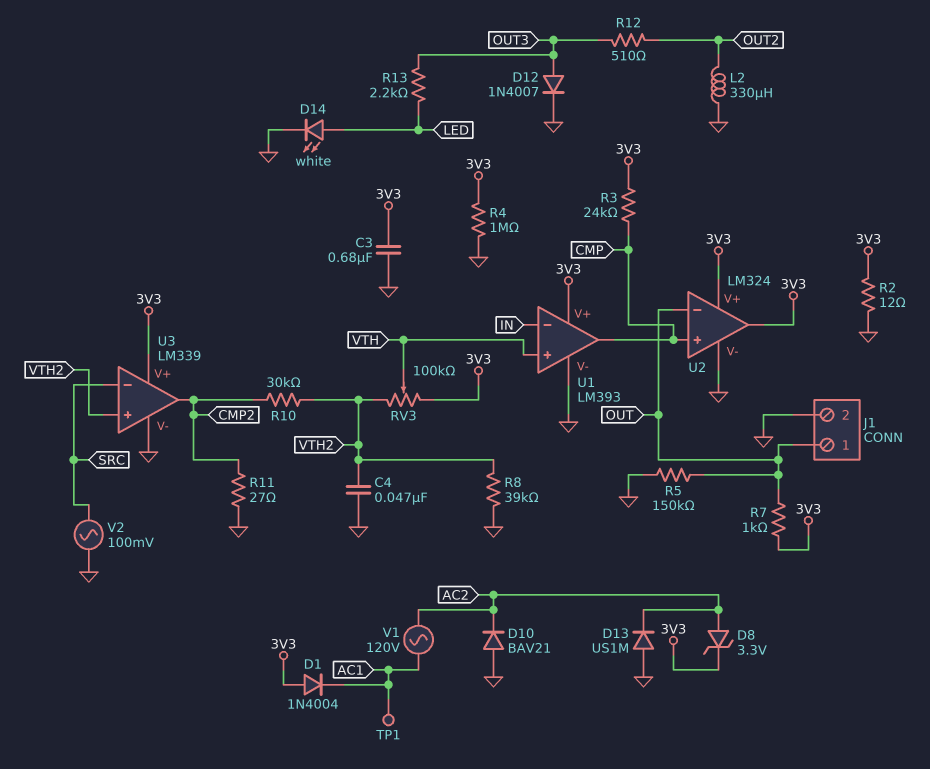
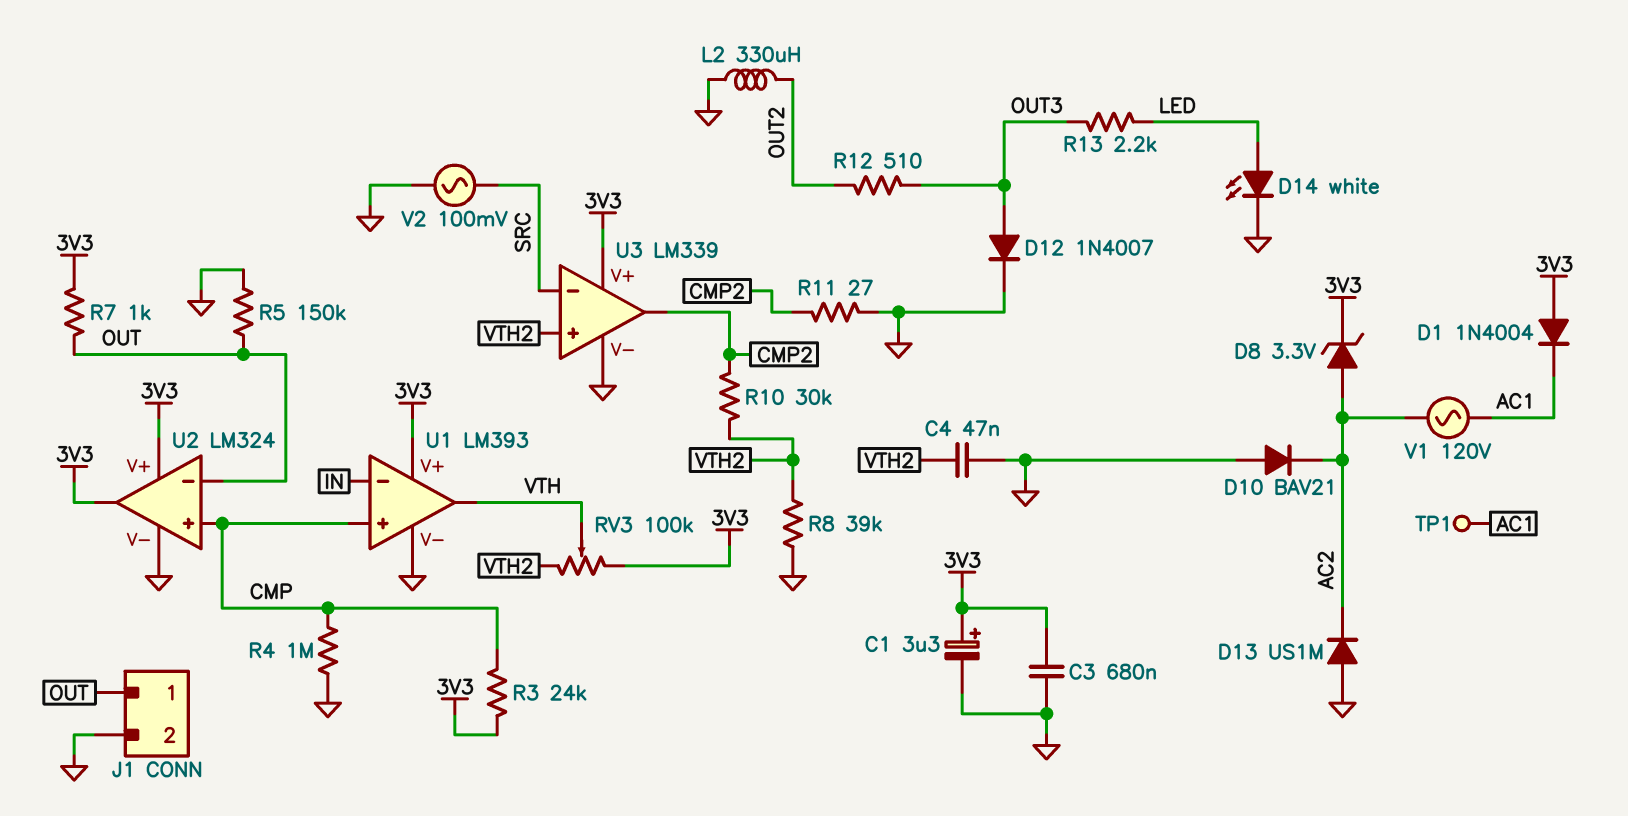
C1: none -> 3.3uF (plus 3V3, minus GND)
R2: 12 (3V3, GND) -> none
R4: 1M (3V3, GND) -> 1M (CMP, GND)
U1 pin in+: VTH -> CMP
U1 pin out: CMP -> VTH

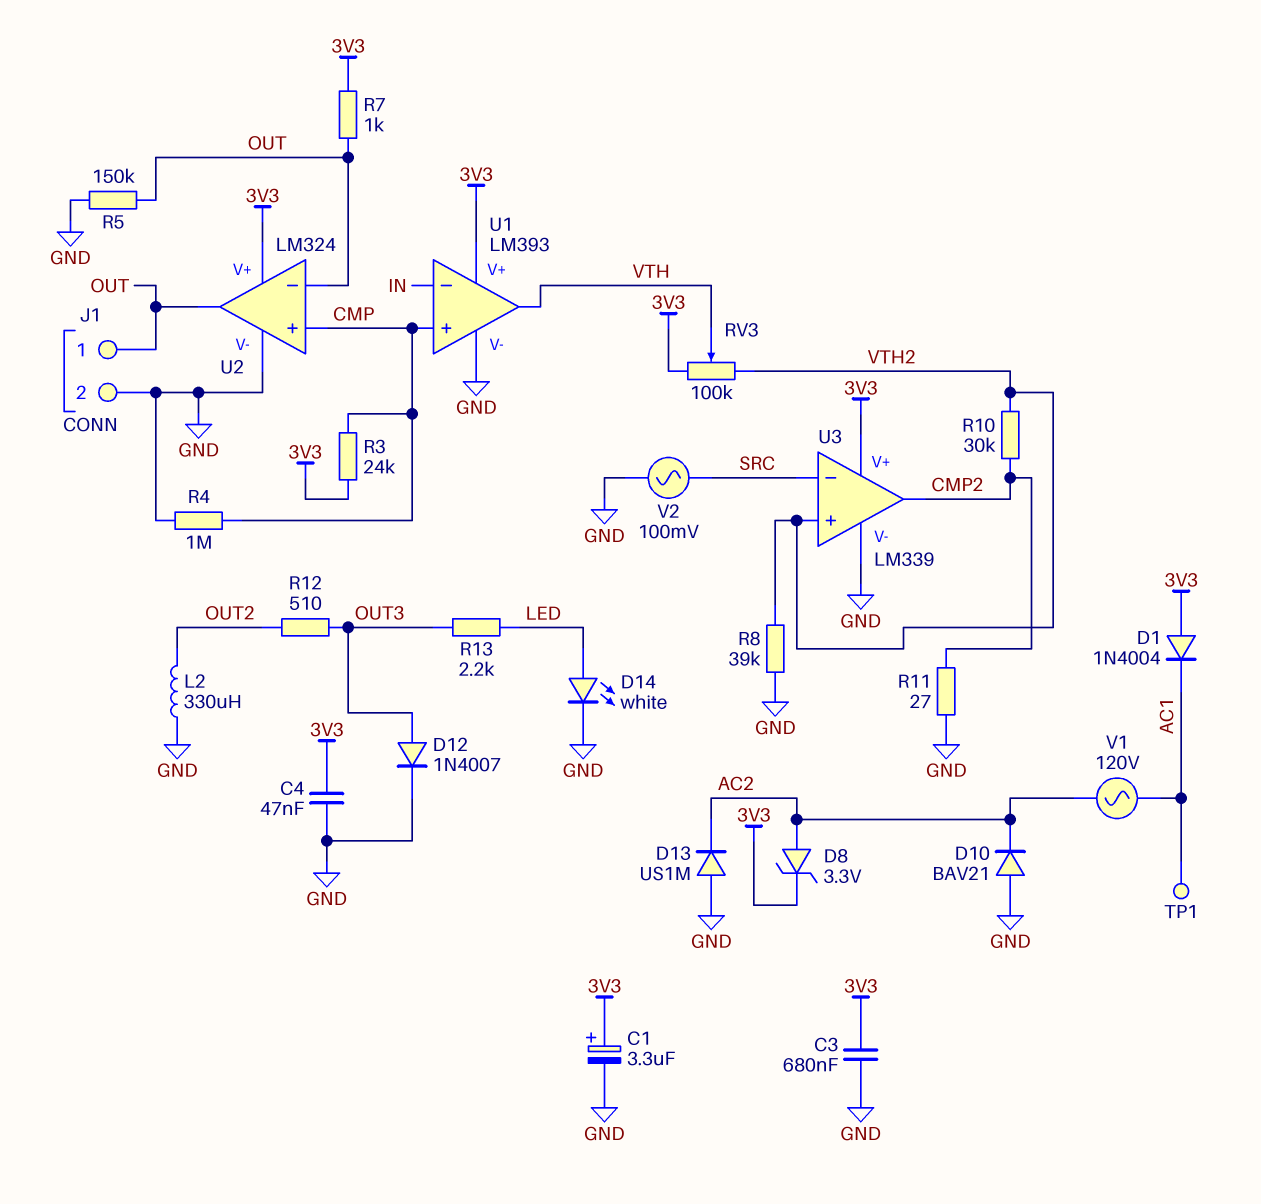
C4: 47nF (GND, VTH2) -> 47nF (3V3, GND)
U2 pin out: 3V3 -> OUT

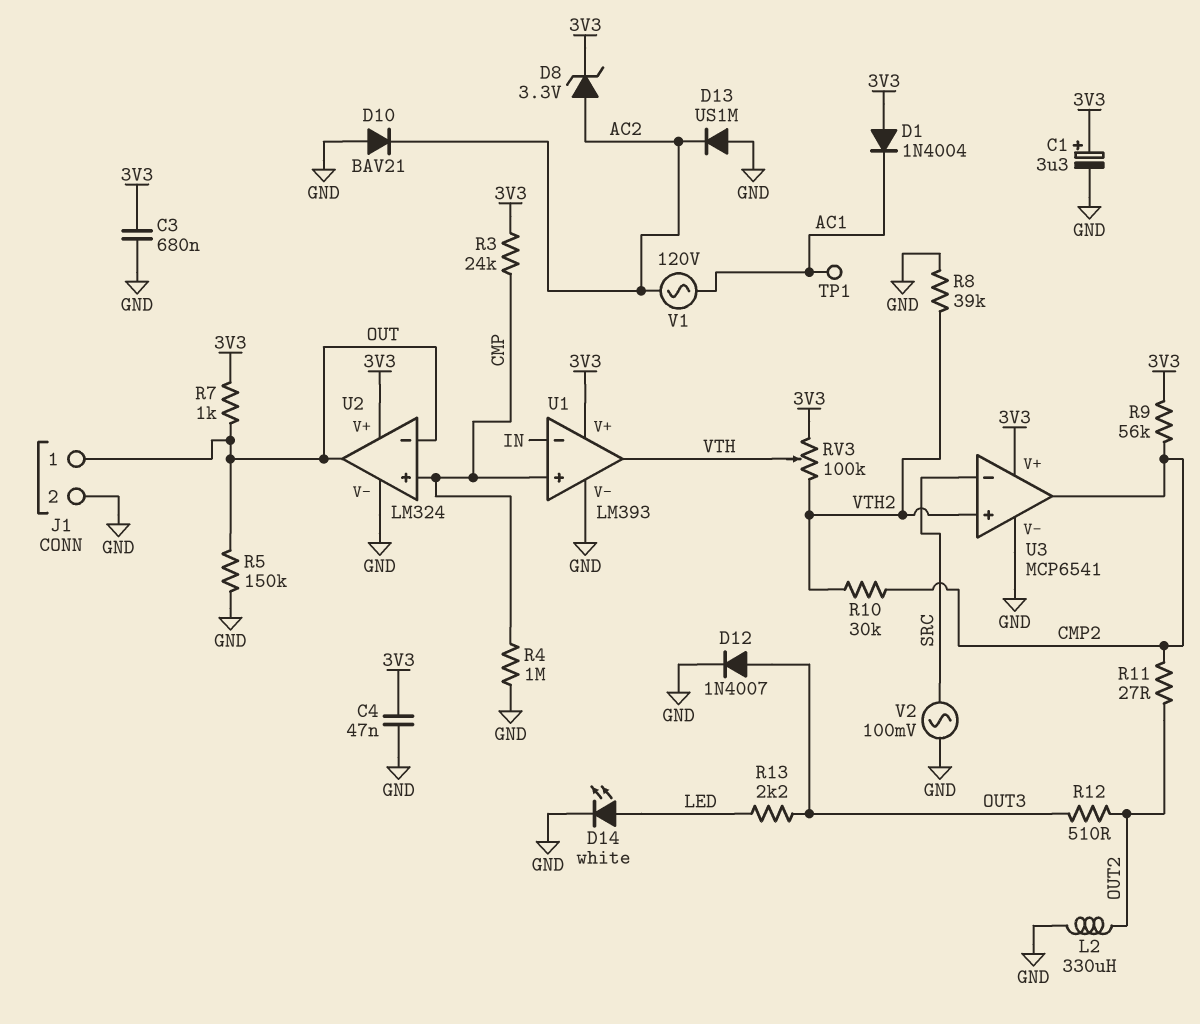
R9: none -> 56k (3V3, CMP2)
R11: 27 (CMP2, GND) -> 27 (CMP2, OUT2)
U3: LM339 -> MCP6541

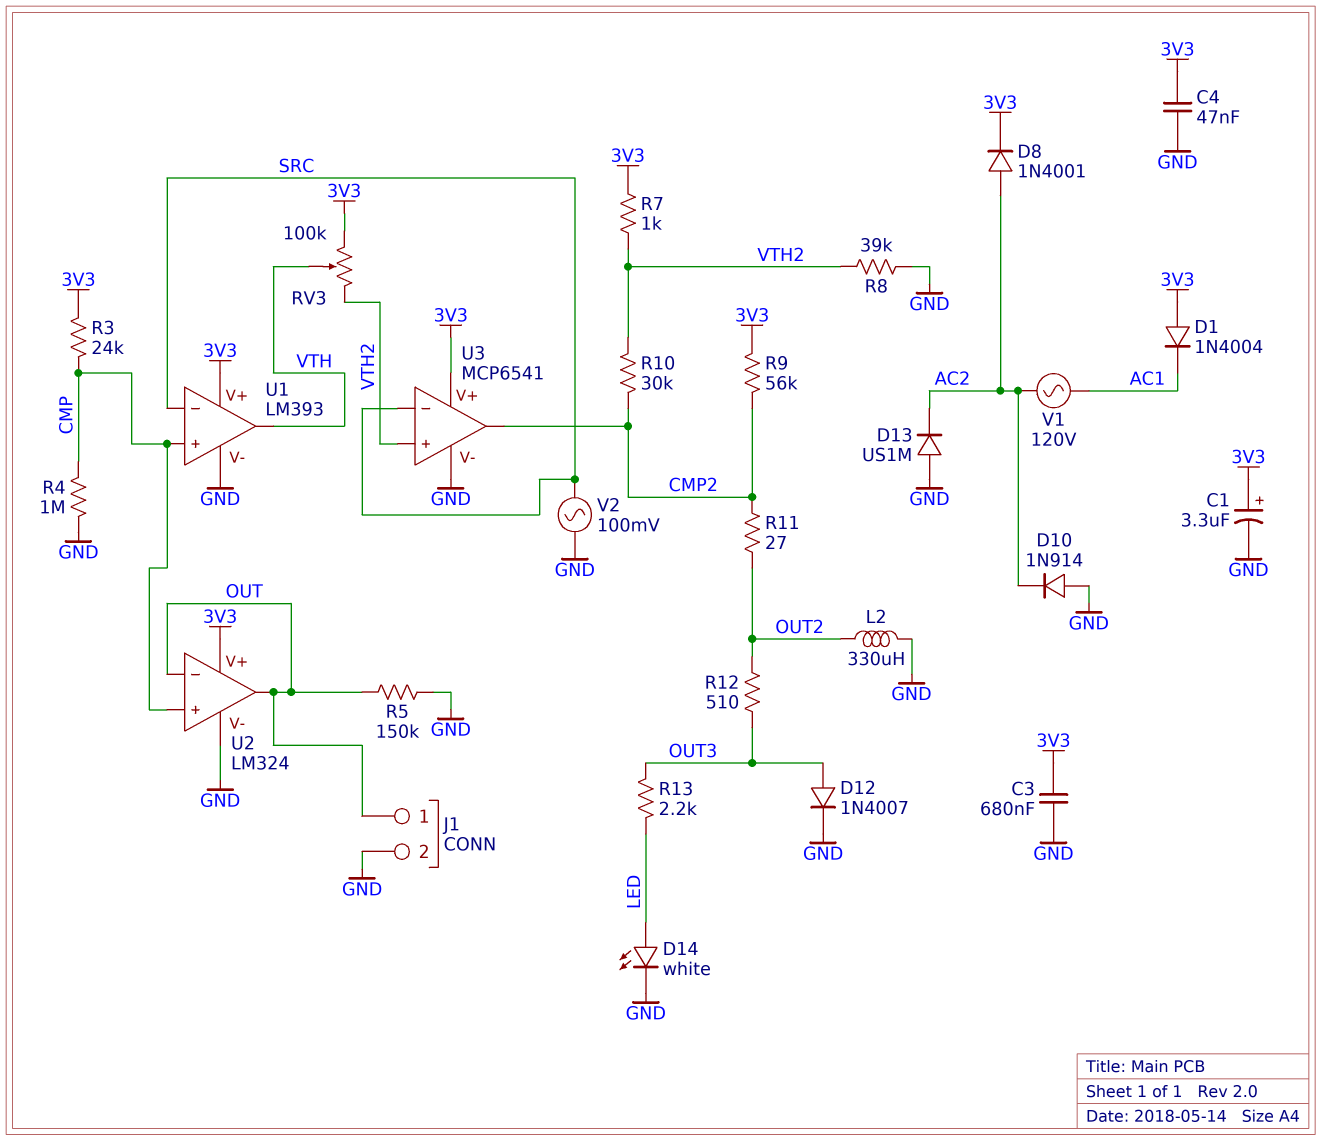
D8: zener 3.3V (A AC2, K 3V3) -> diode 1N4001 (A AC2, K 3V3)
D10: diode BAV21 (A GND, K AC2) -> diode 1N914 (A GND, K AC2)
R7: 1k (3V3, OUT) -> 1k (3V3, VTH2)
TP1: test point (AC1) -> none
U1 pin in-: IN -> SRC

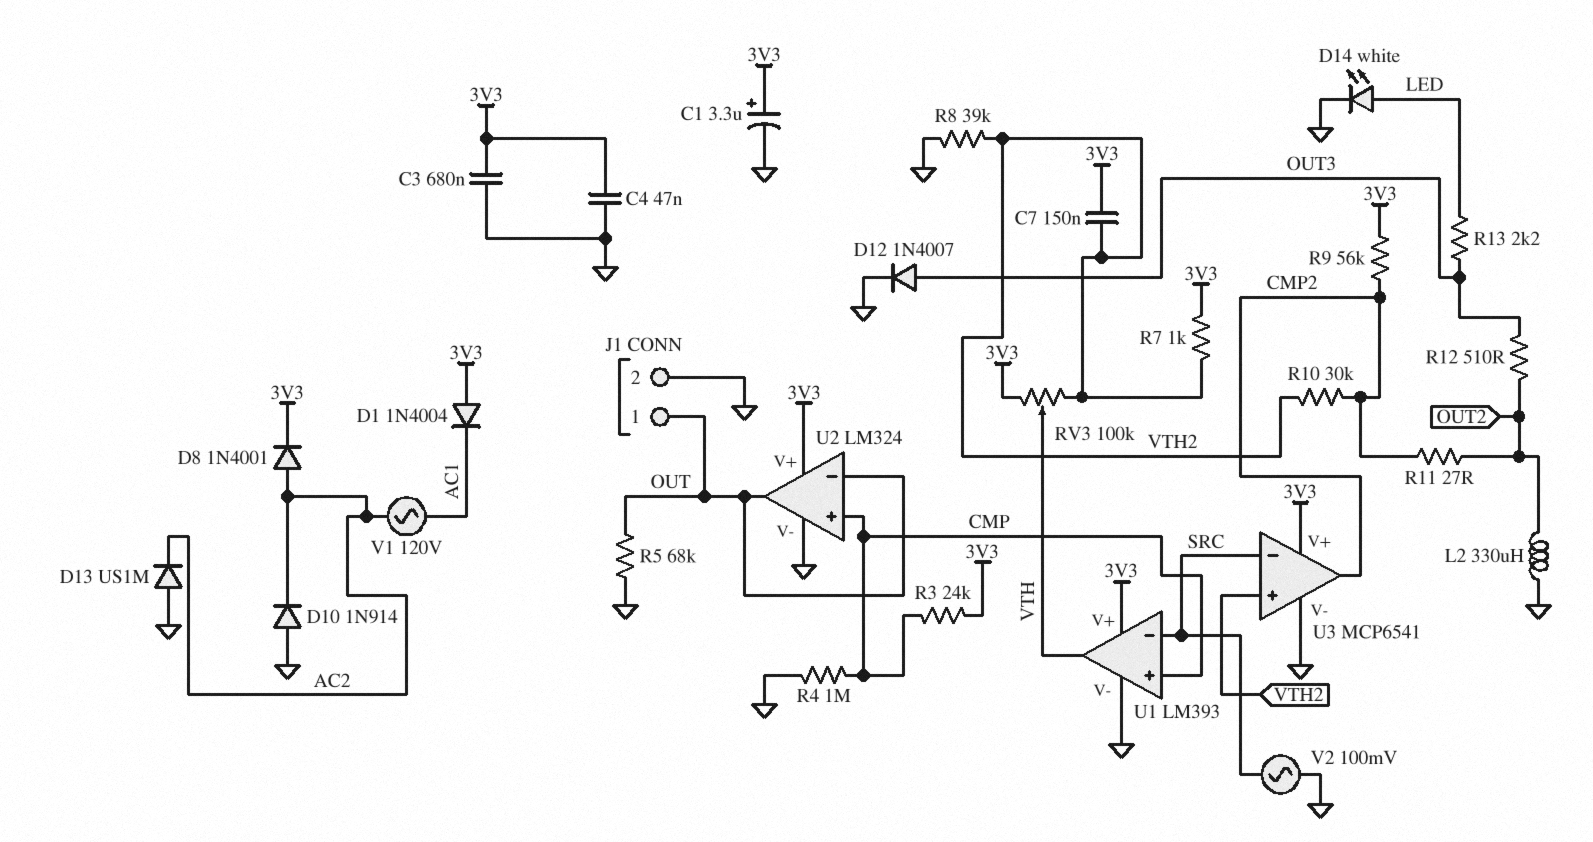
C7: none -> 150nF (3V3, VTH2)
R5: 150k (GND, OUT) -> 68k (GND, OUT)

